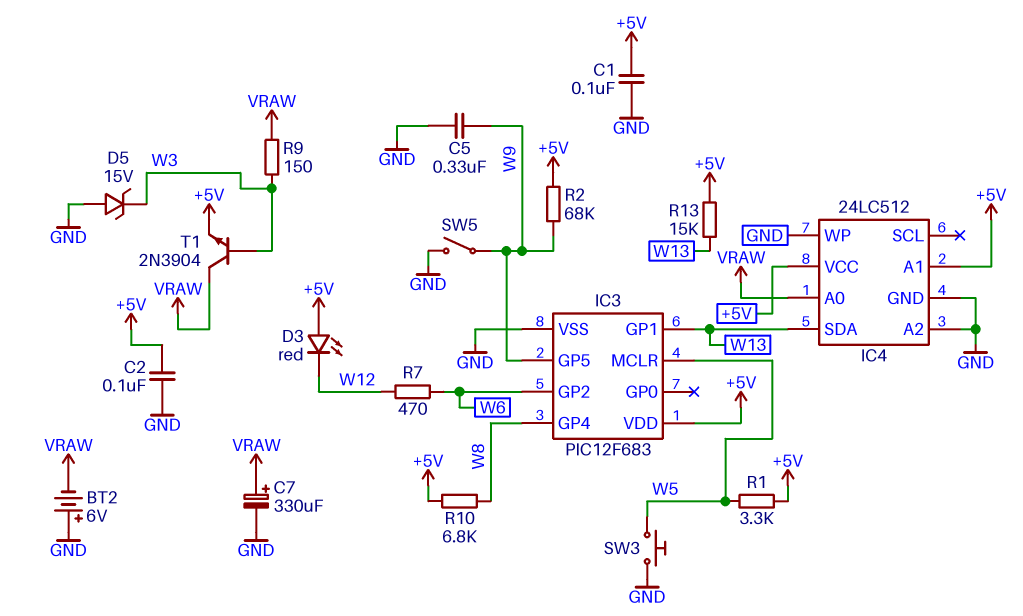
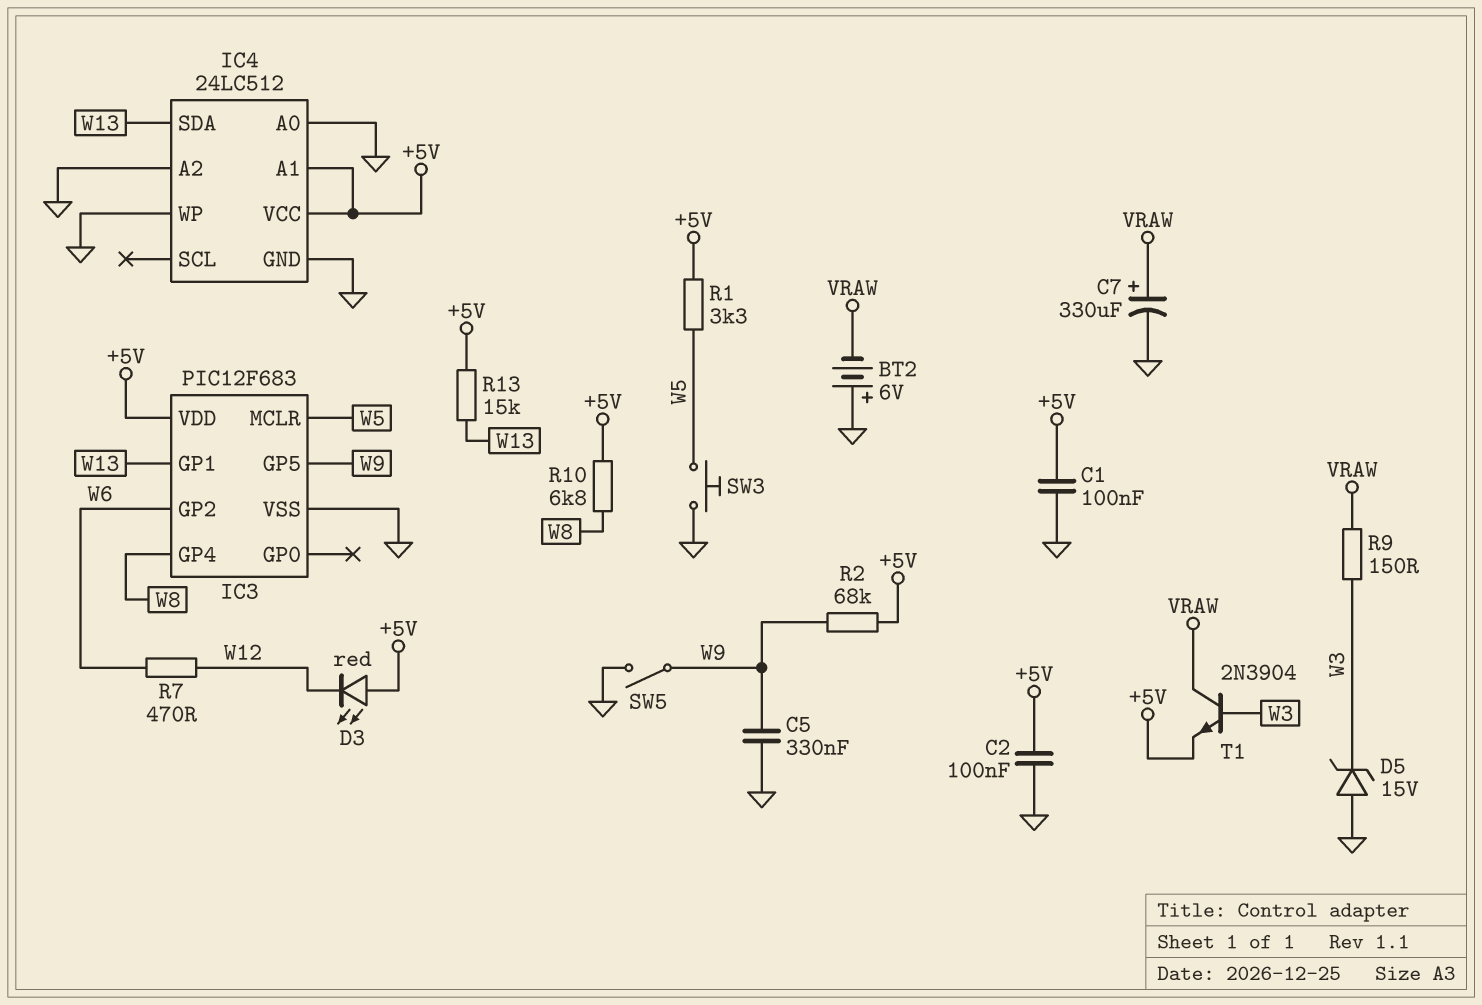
IC4 pin A0: VRAW -> GND

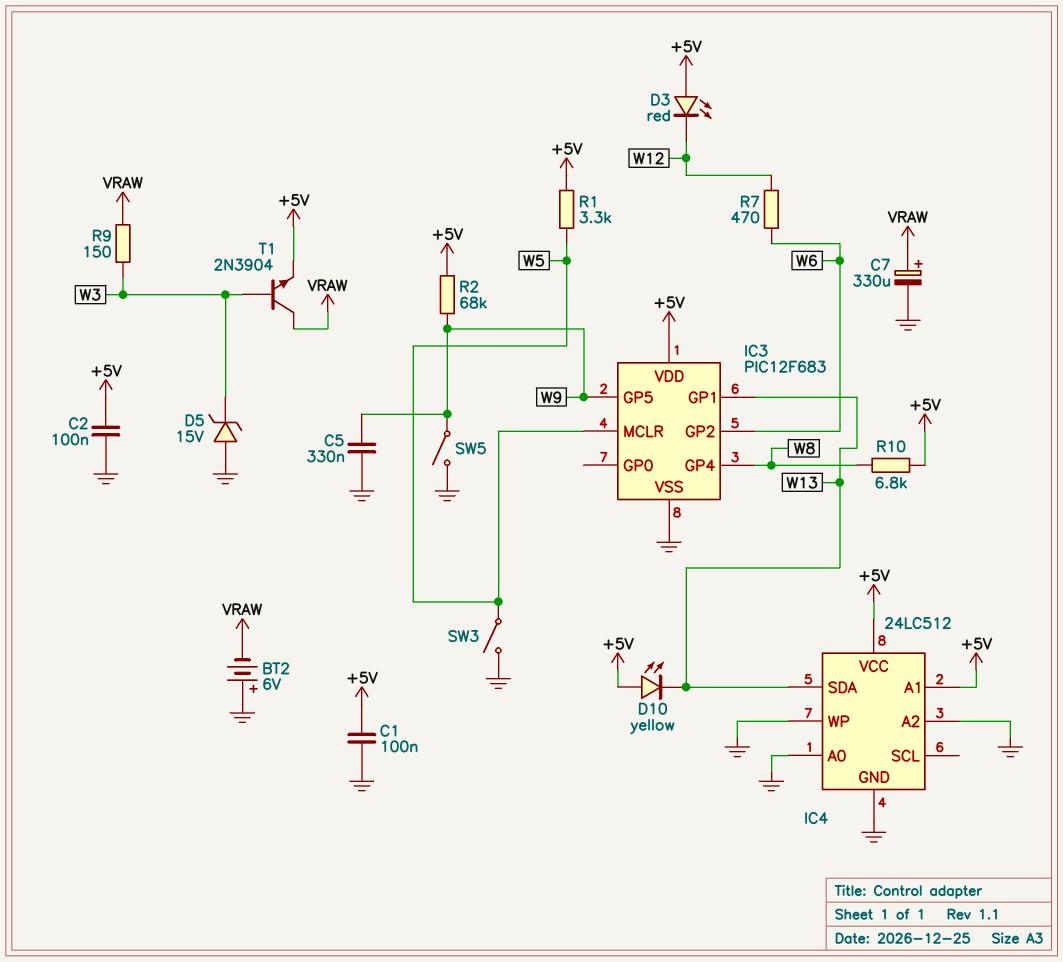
D10: none -> LED yellow (A +5V, K W13)
R13: 15k (+5V, W13) -> none
SW3: button (GND, W5) -> switch (GND, W5)

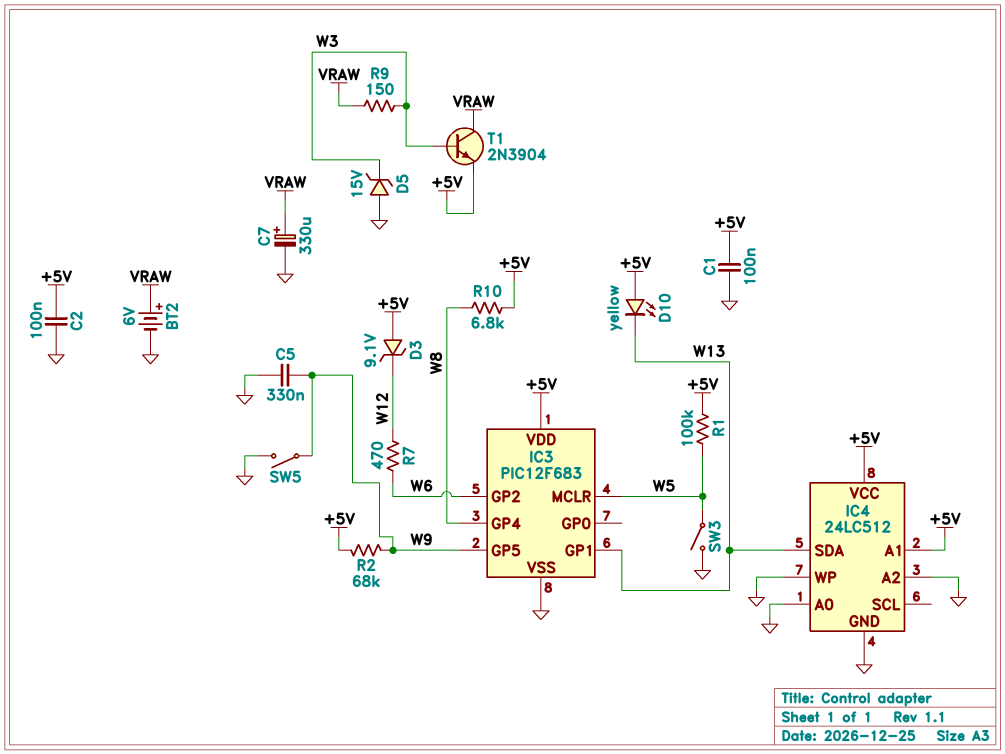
BT2: 6V (plus GND, minus VRAW) -> 6V (plus VRAW, minus GND)
D3: LED red (A +5V, K W12) -> zener 9.1V (A +5V, K W12)
R1: 3.3k (+5V, W5) -> 100k (+5V, W5)

